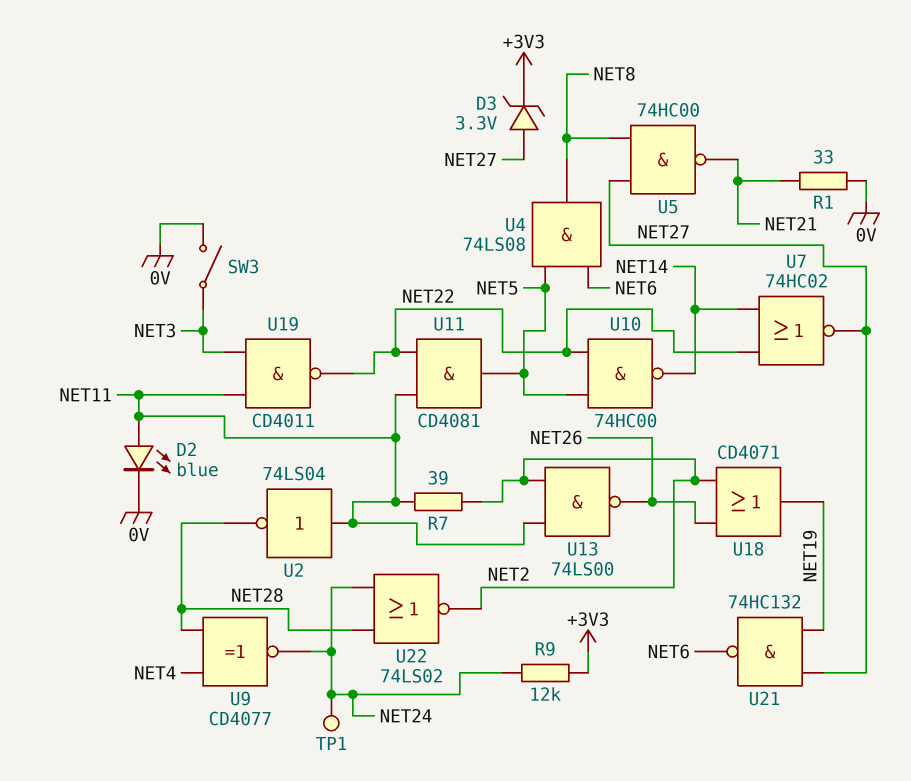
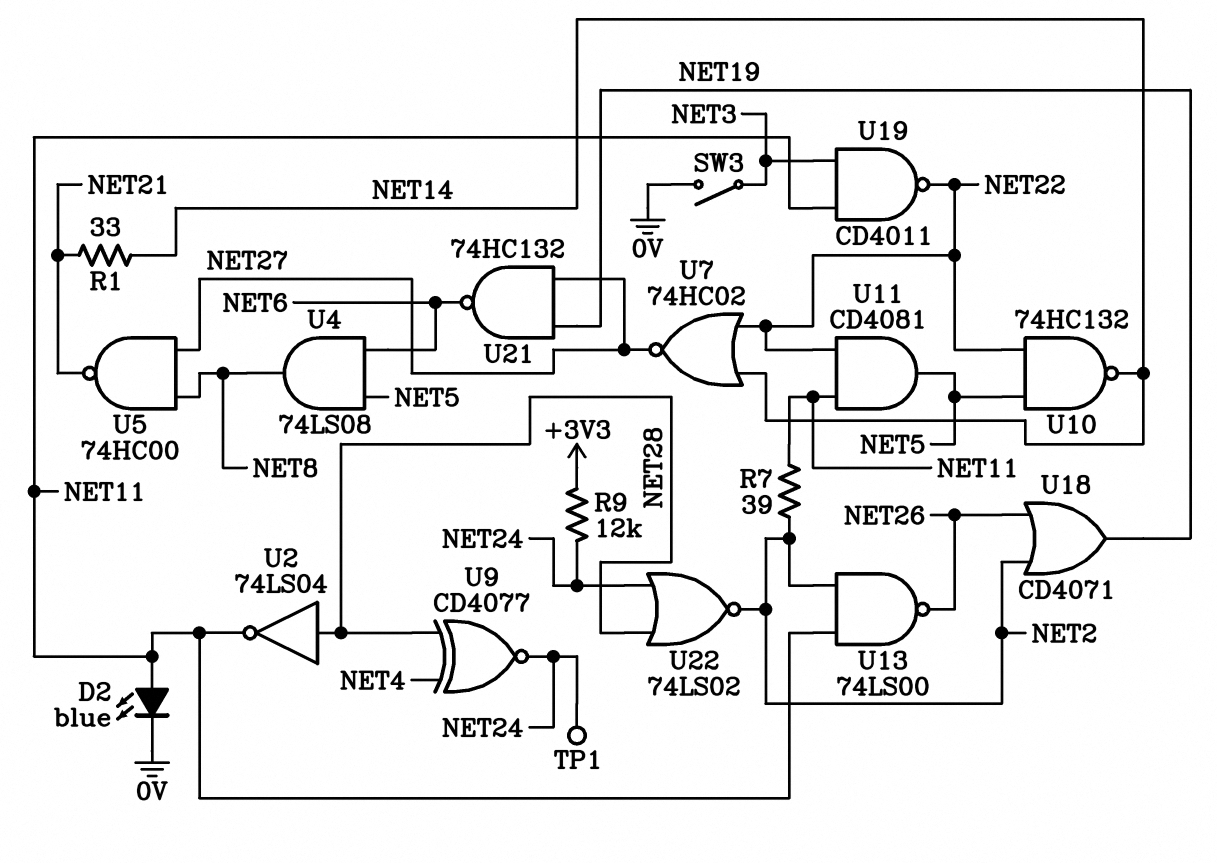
D3: zener 3.3V (A NET27, K +3V3) -> none
R1: 33 (0V, NET21) -> 33 (NET14, NET21)
U2: NOT 74LS04 (in NET11, out NET28) -> NOT 74LS04 (in NET28, out NET11)
U10: NAND 74HC00 (in NET5, in NET22, out NET14) -> NAND 74HC132 (in NET5, in NET22, out NET14)

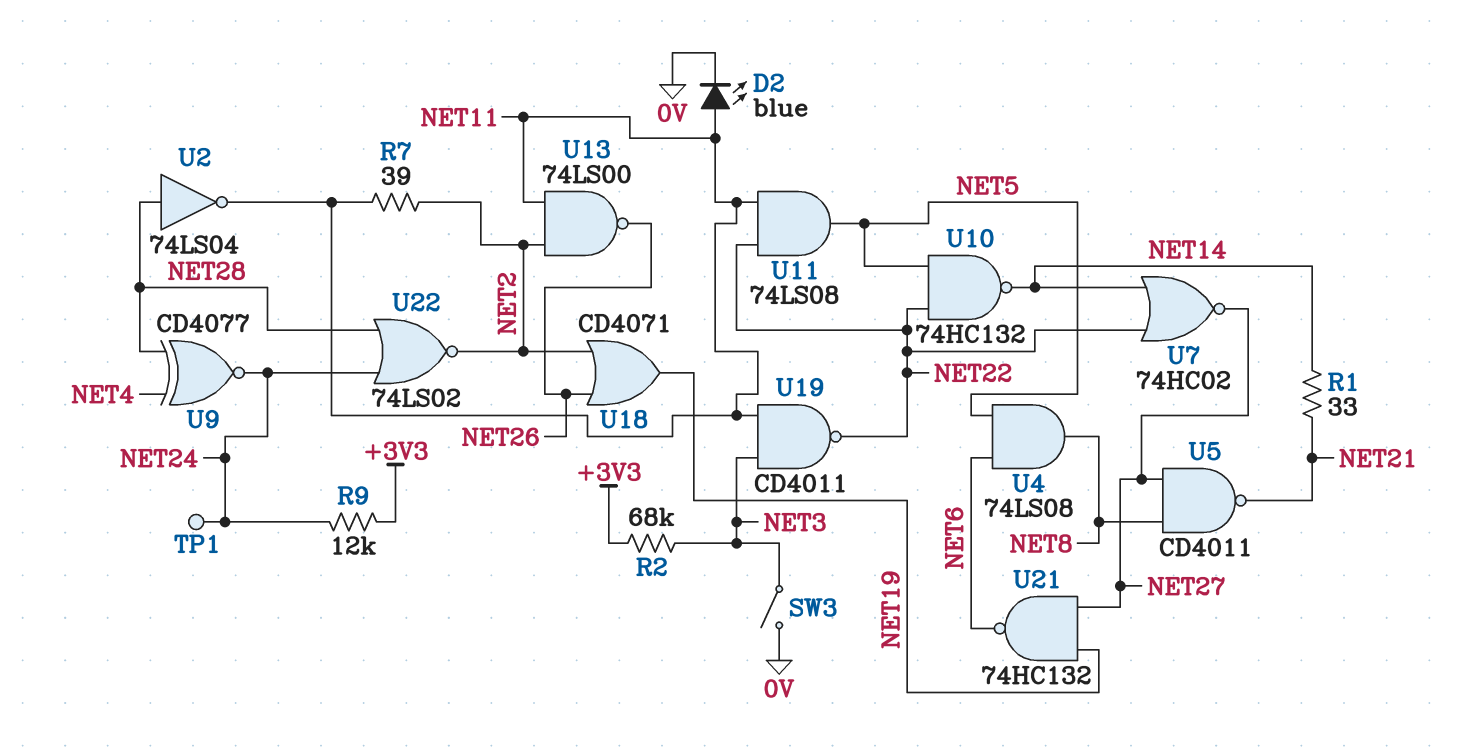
R2: none -> 68k (+3V3, NET3)
U5: NAND 74HC00 (in NET8, in NET27, out NET21) -> NAND CD4011 (in NET8, in NET27, out NET21)
U11: AND CD4081 (in NET11, in NET22, out NET5) -> AND 74LS08 (in NET11, in NET22, out NET5)

